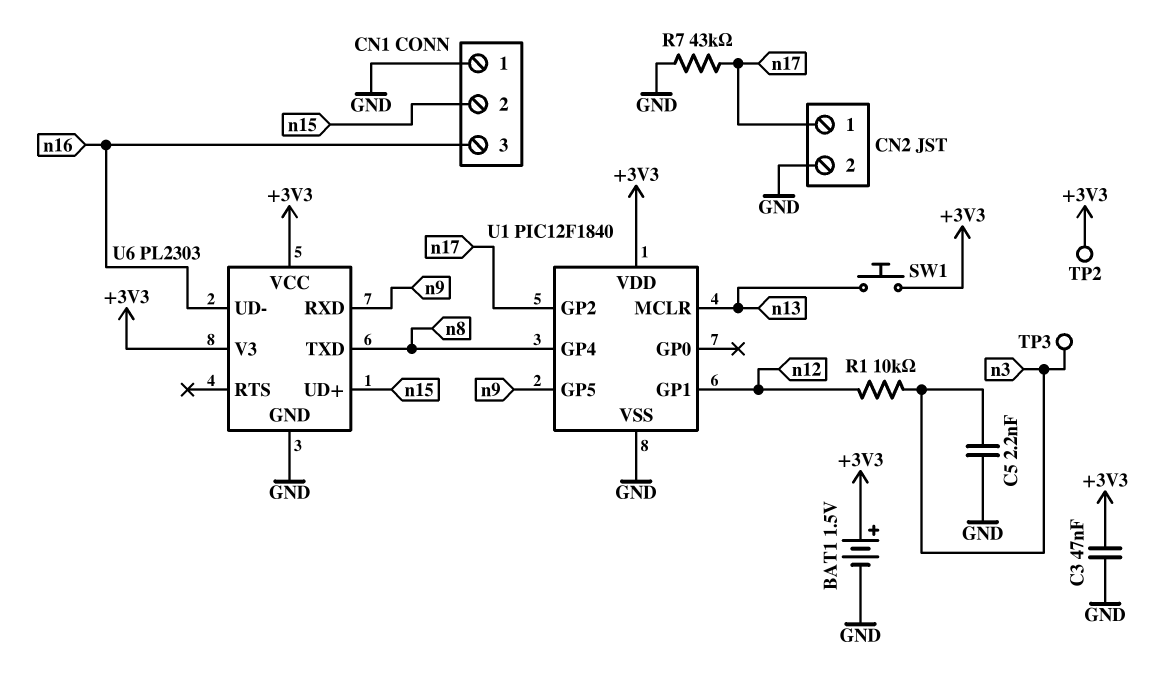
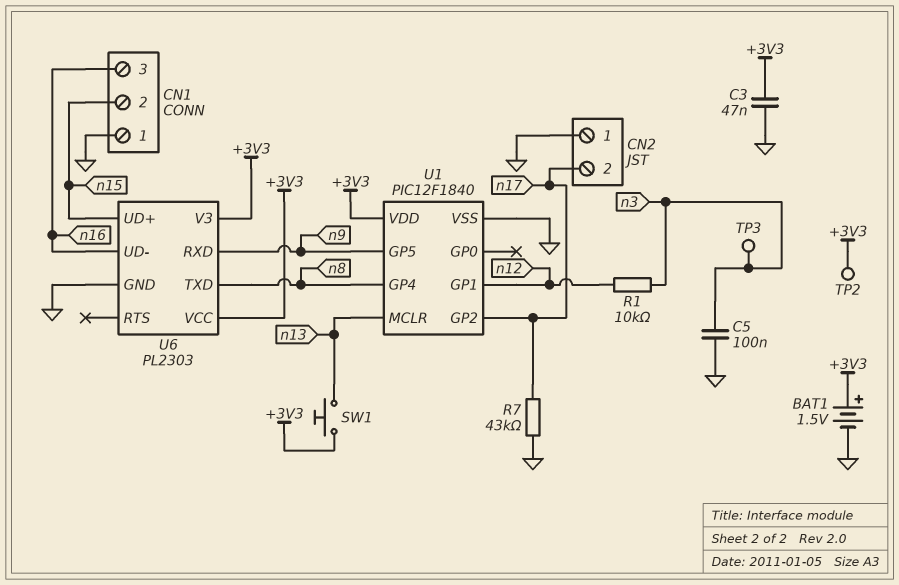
C5: 2.2nF (GND, n3) -> 100nF (GND, n3)
CN2 pin 1: n17 -> GND
CN2 pin 2: GND -> n17

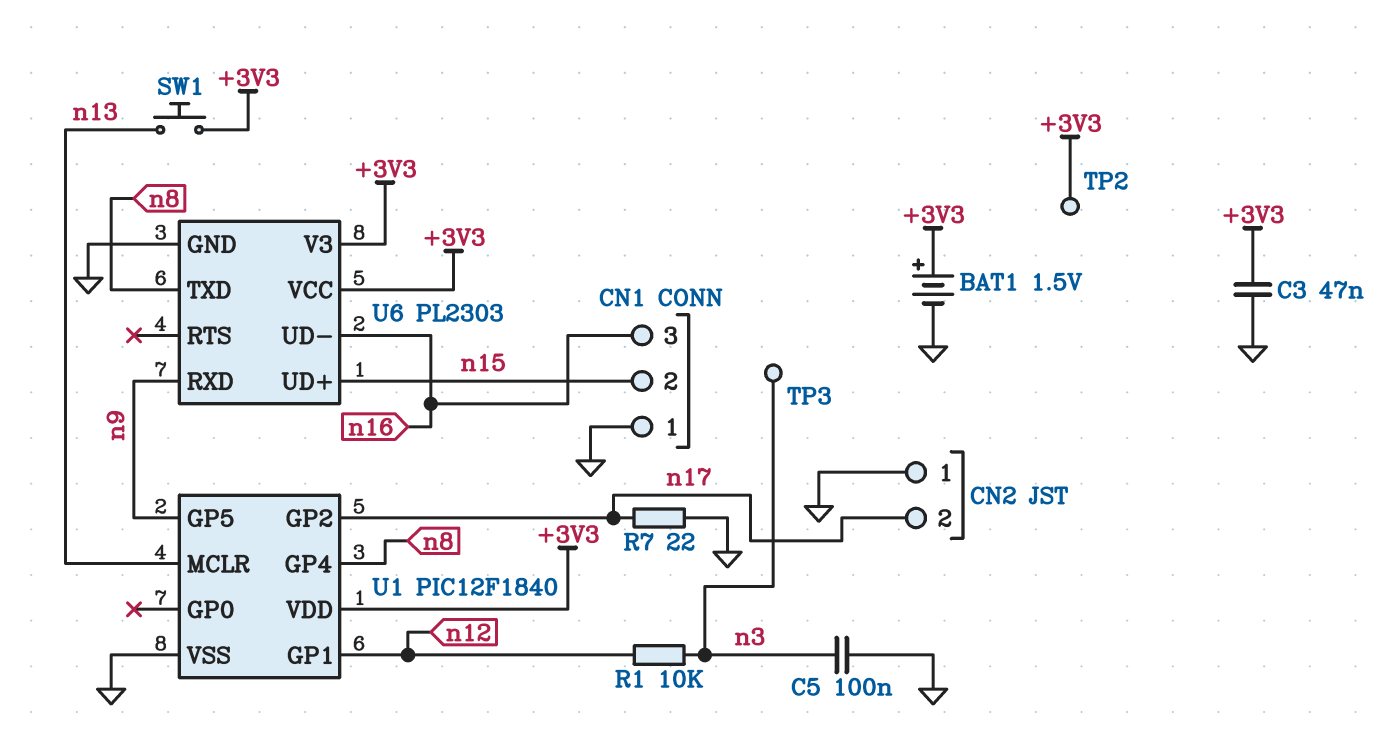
R7: 43k (GND, n17) -> 22 (GND, n17)

